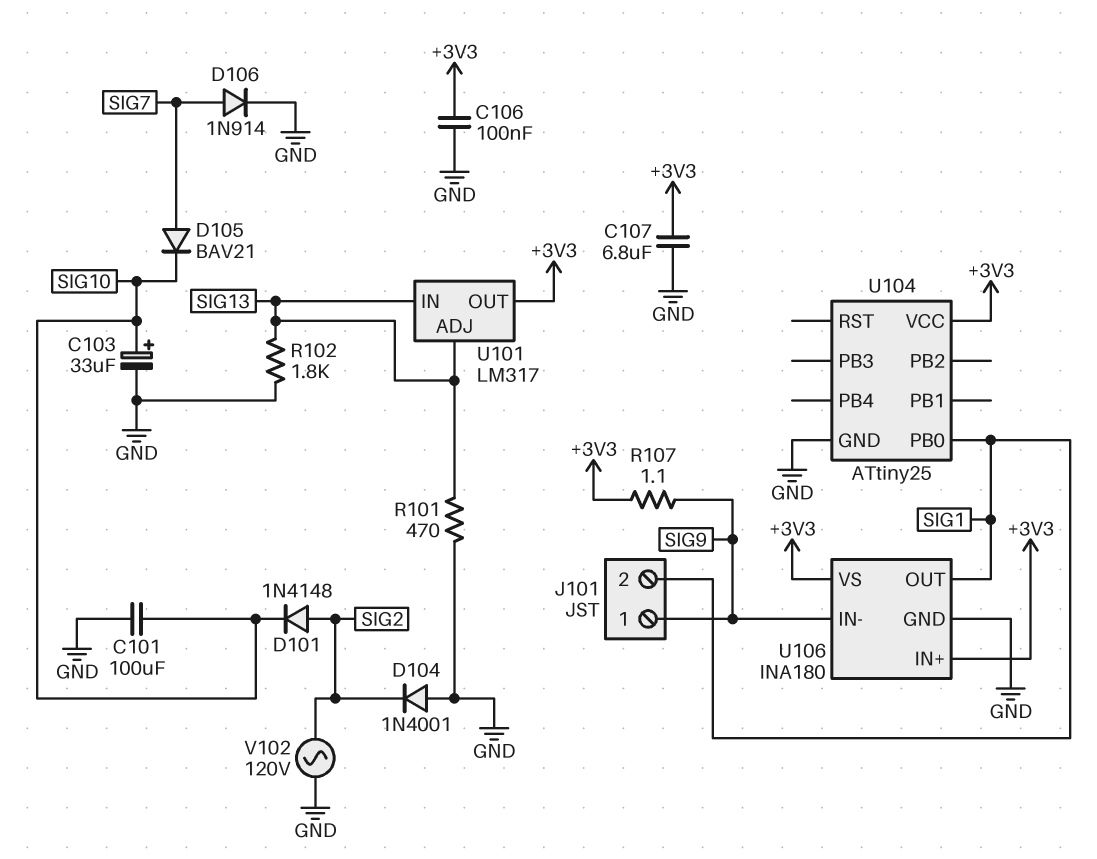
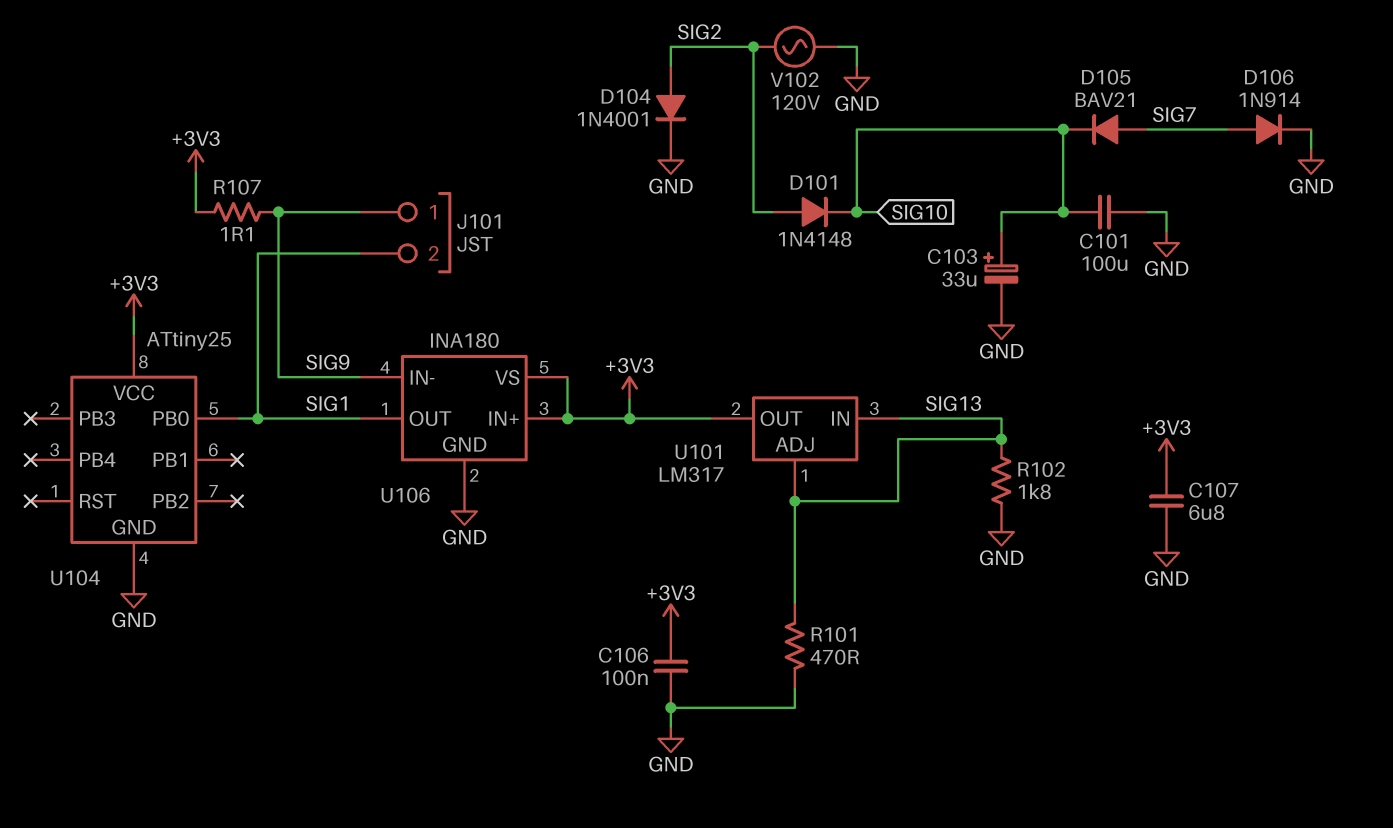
D104: diode 1N4001 (A GND, K SIG2) -> diode 1N4001 (A SIG2, K GND)

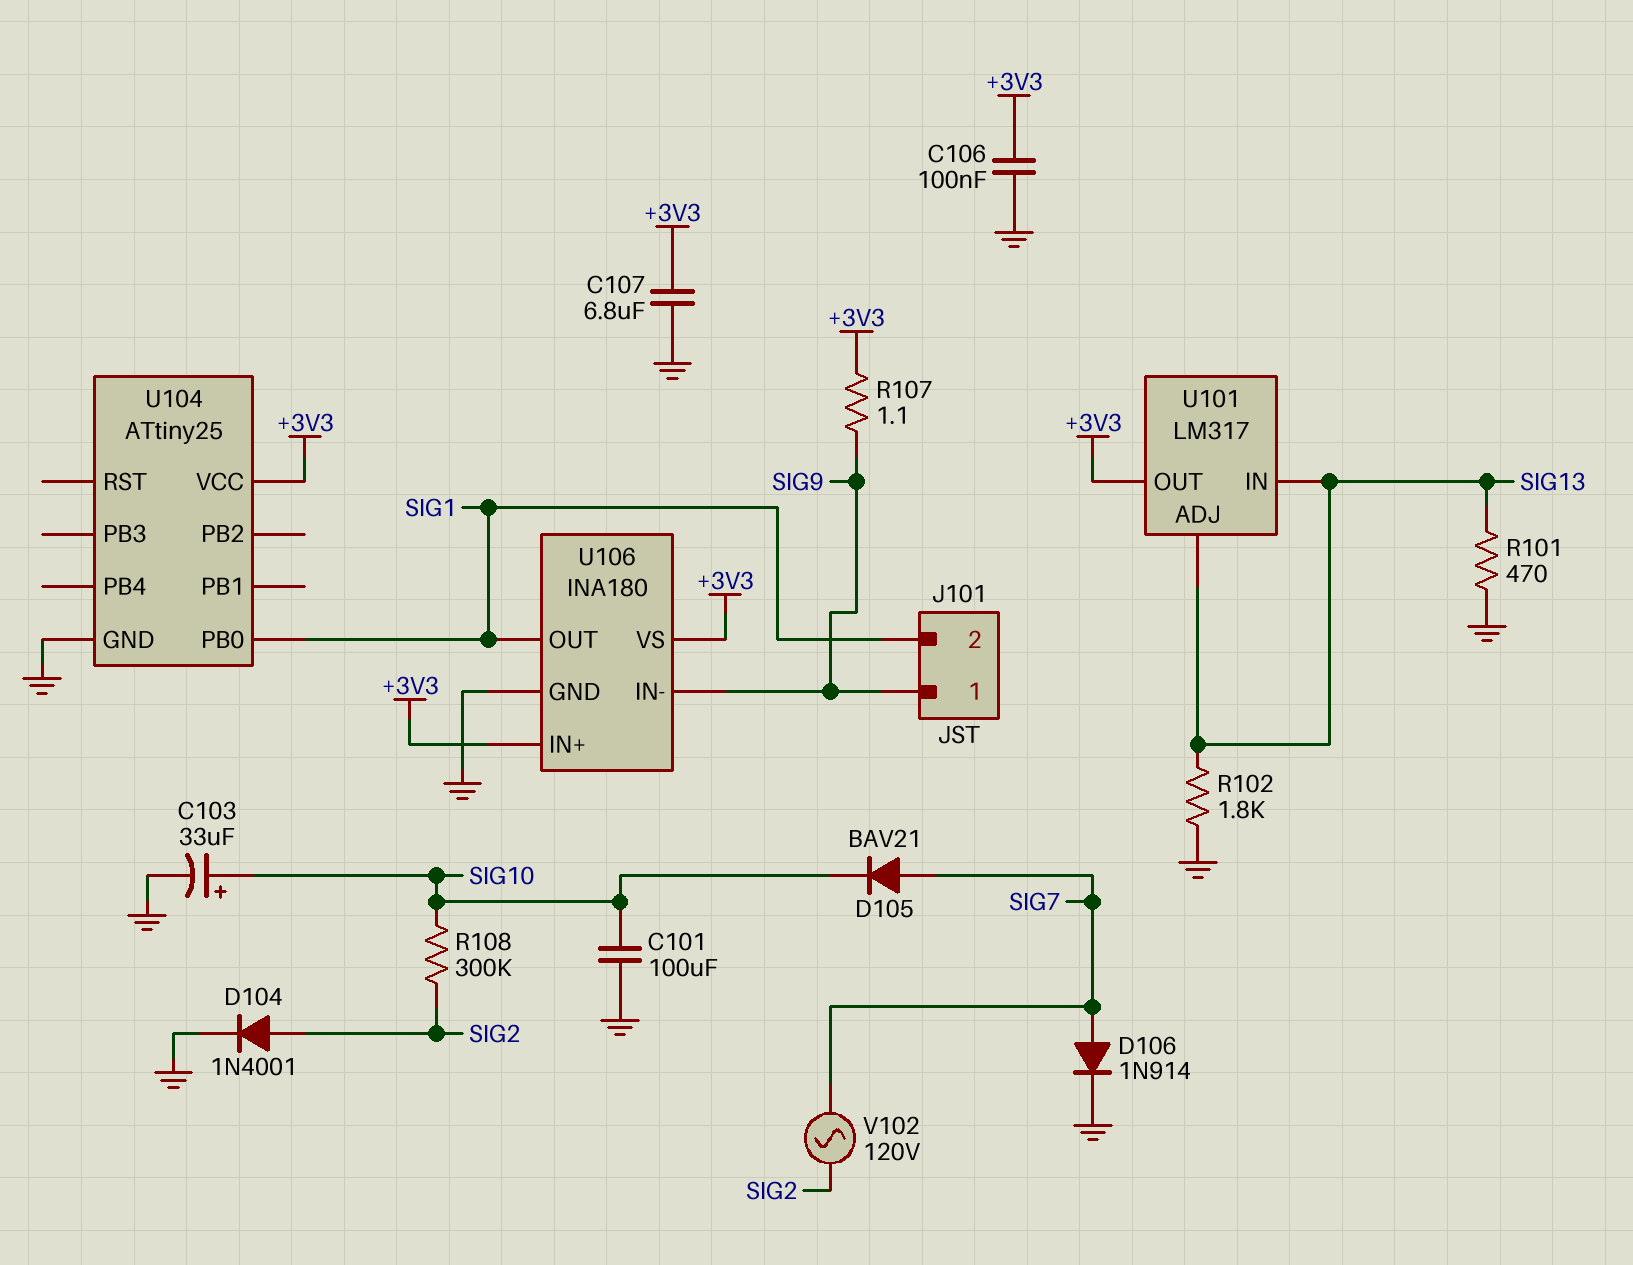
D101: diode 1N4148 (A SIG2, K SIG10) -> none
R108: none -> 300k (SIG2, SIG10)
V102: AC 120V (GND, SIG2) -> AC 120V (SIG2, SIG7)

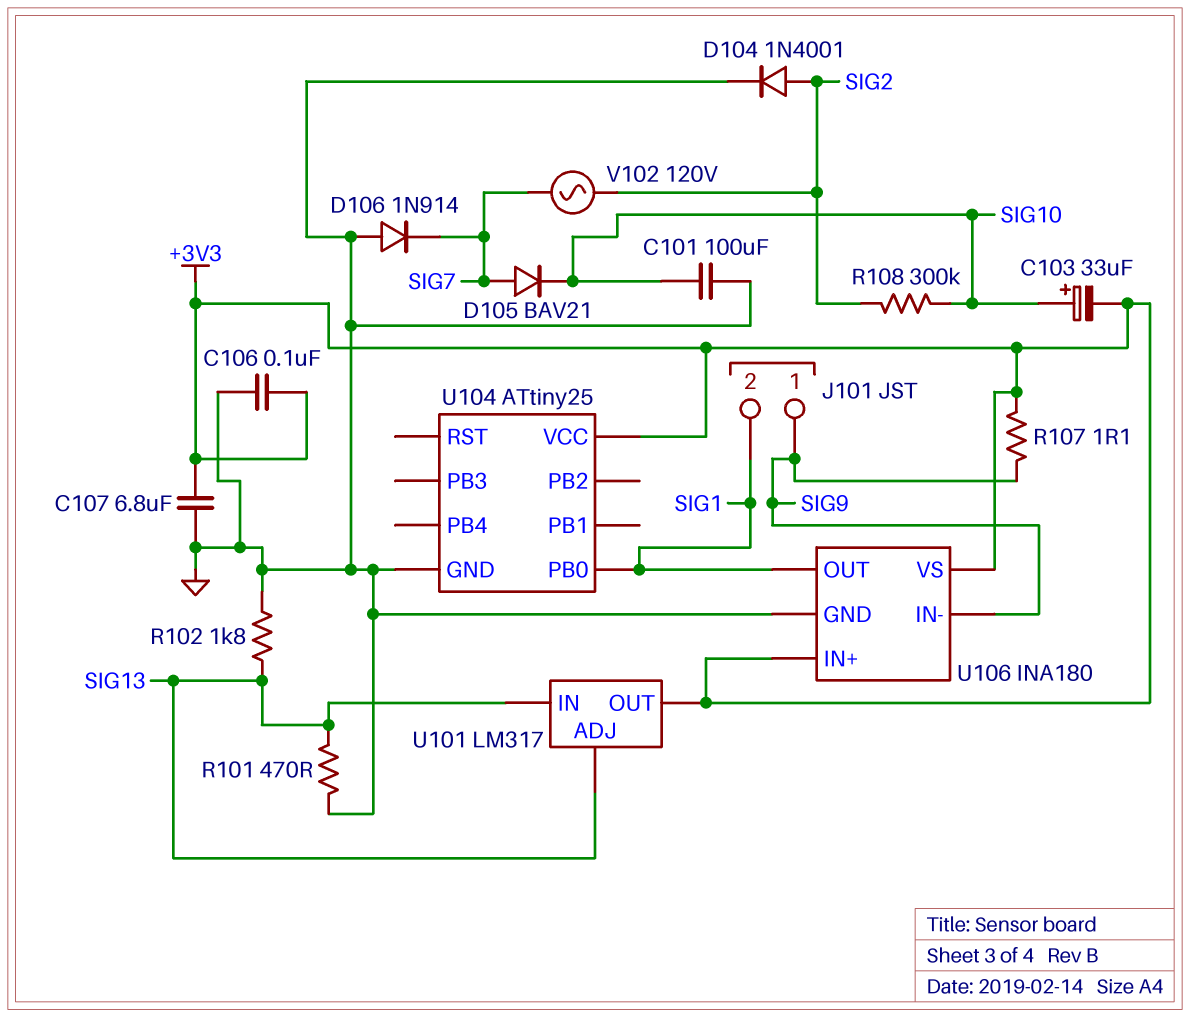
C103: 33uF (plus SIG10, minus GND) -> 33uF (plus SIG10, minus +3V3)
D106: diode 1N914 (A SIG7, K GND) -> diode 1N914 (A GND, K SIG7)

